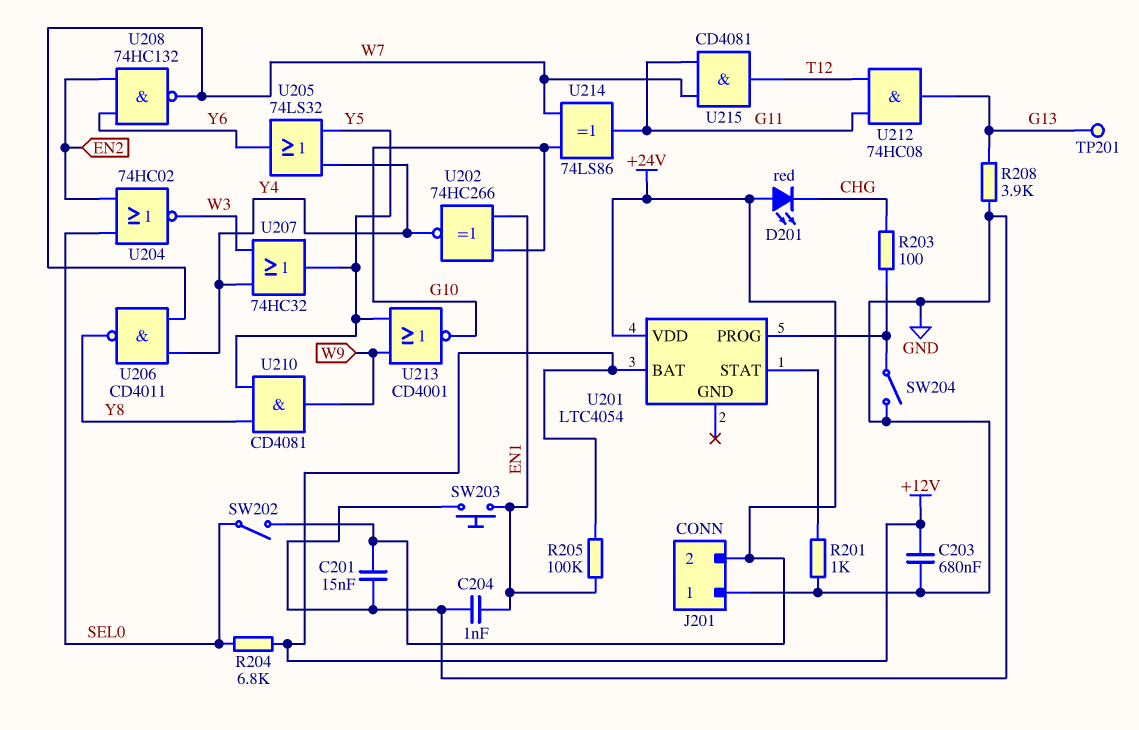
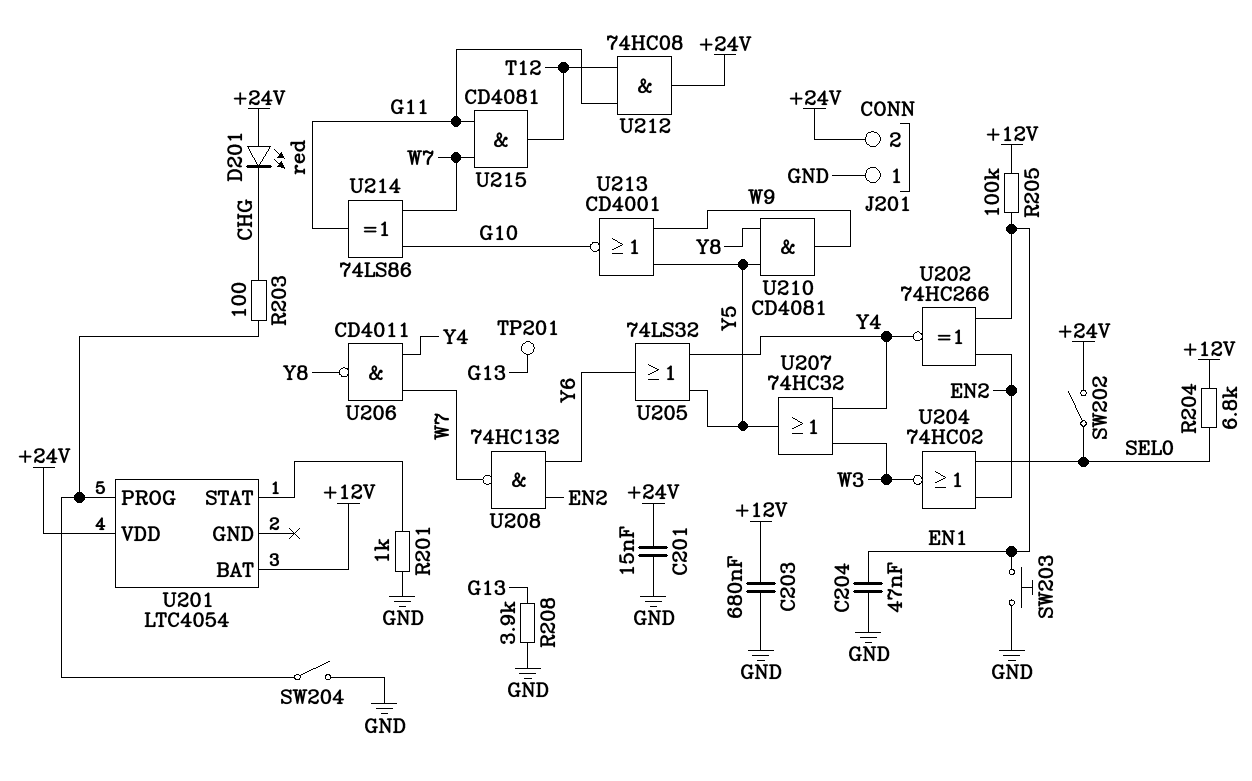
C204: 1nF (EN1, GND) -> 47nF (EN1, GND)
U202: XNOR 74HC266 (in EN1, in G10, out Y4) -> XNOR 74HC266 (in EN1, in EN2, out Y4)
U212: AND 74HC08 (in G11, in T12, out G13) -> AND 74HC08 (in G11, in T12, out +24V)

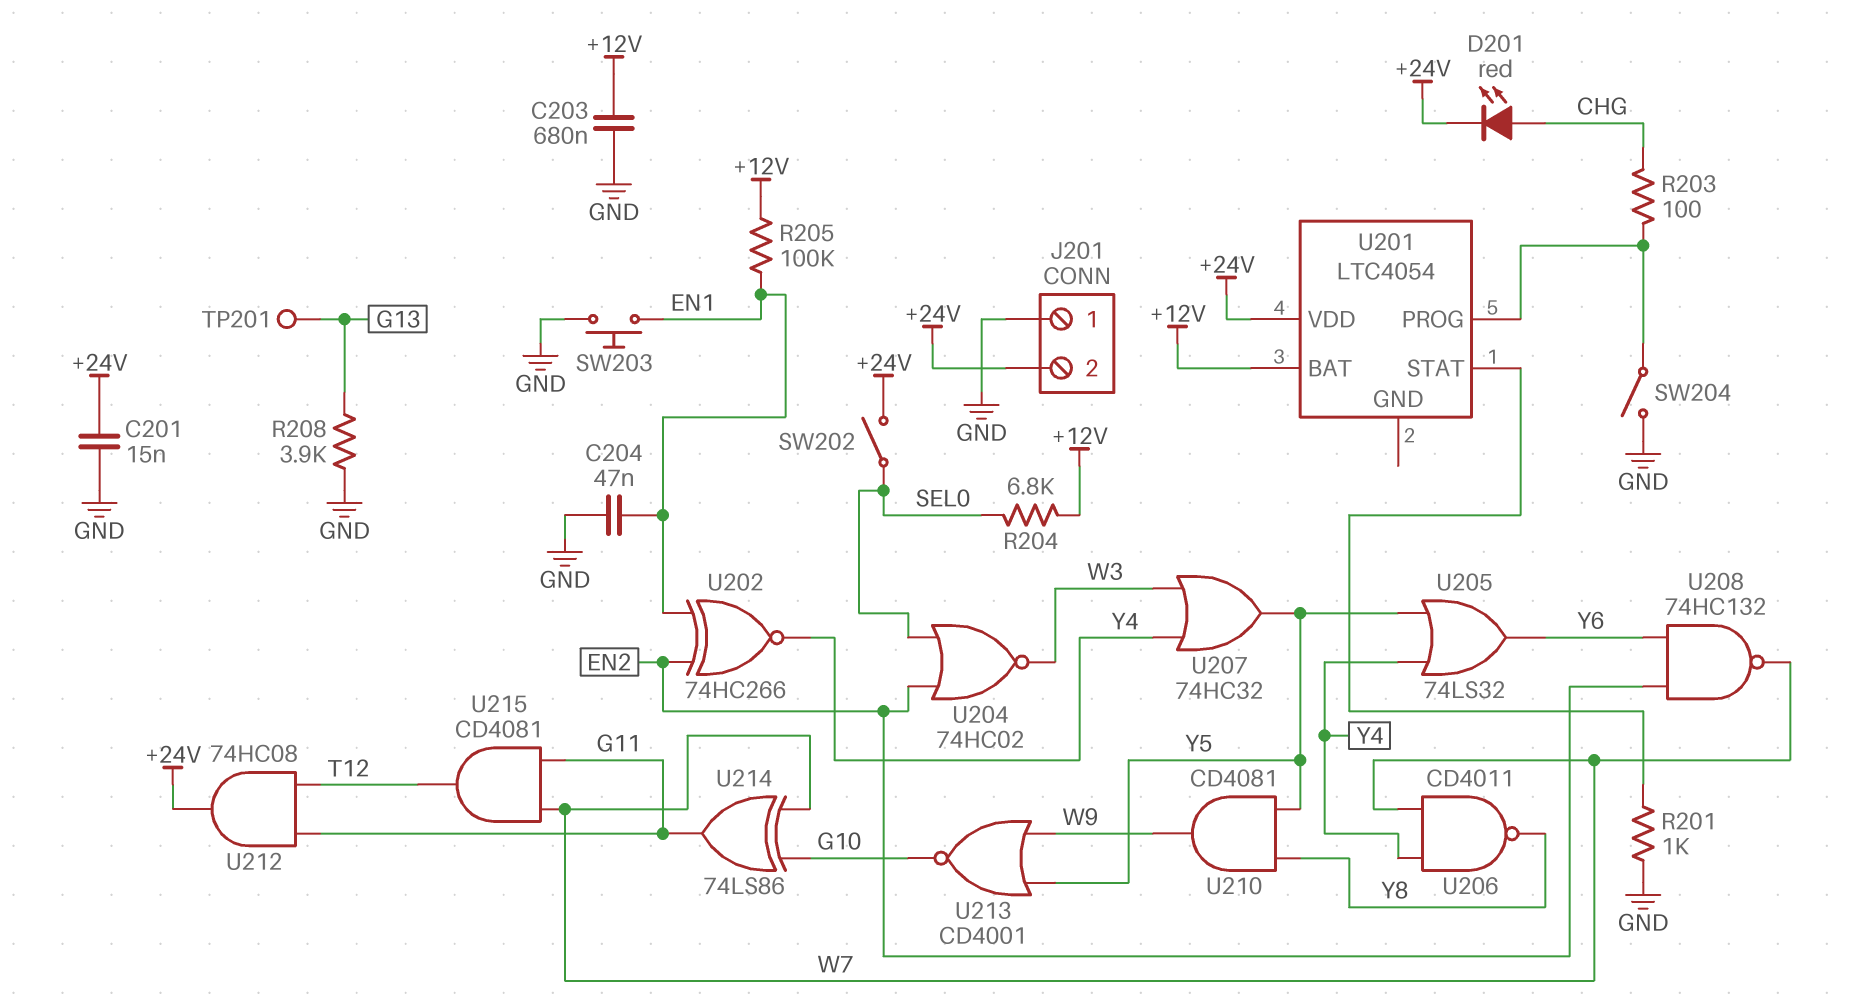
D201: LED red (A +24V, K CHG) -> LED red (A CHG, K +24V)

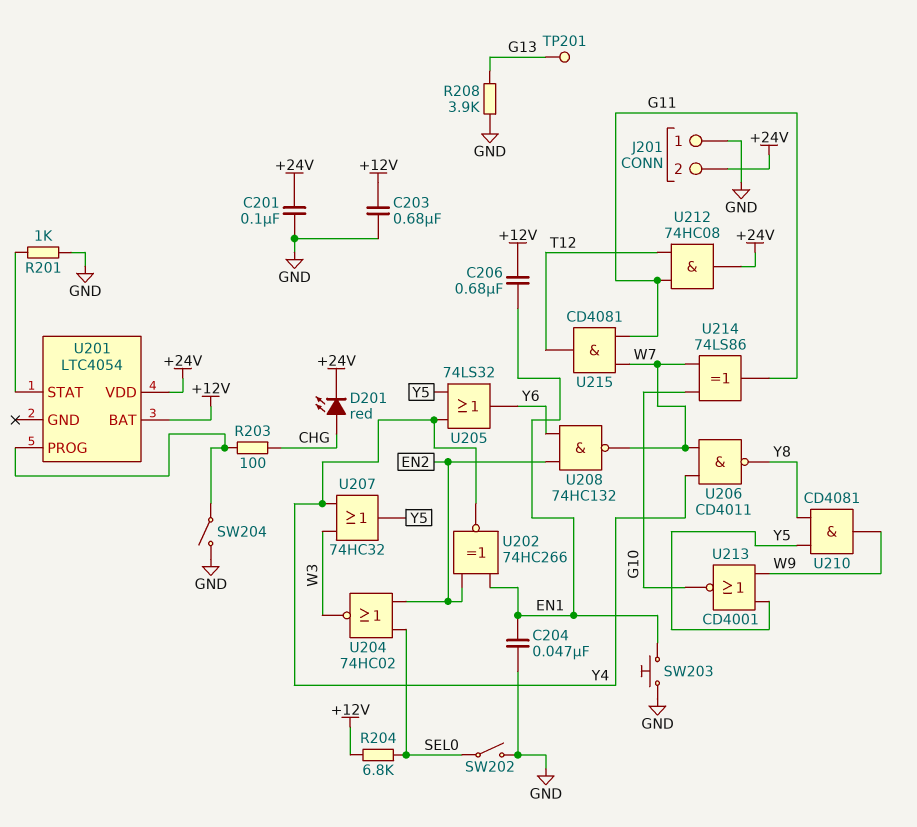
C201: 15nF (+24V, GND) -> 100nF (+24V, GND)
C206: none -> 680nF (+12V, EN1)
R205: 100k (+12V, EN1) -> none
SW202: switch (+24V, SEL0) -> switch (GND, SEL0)

